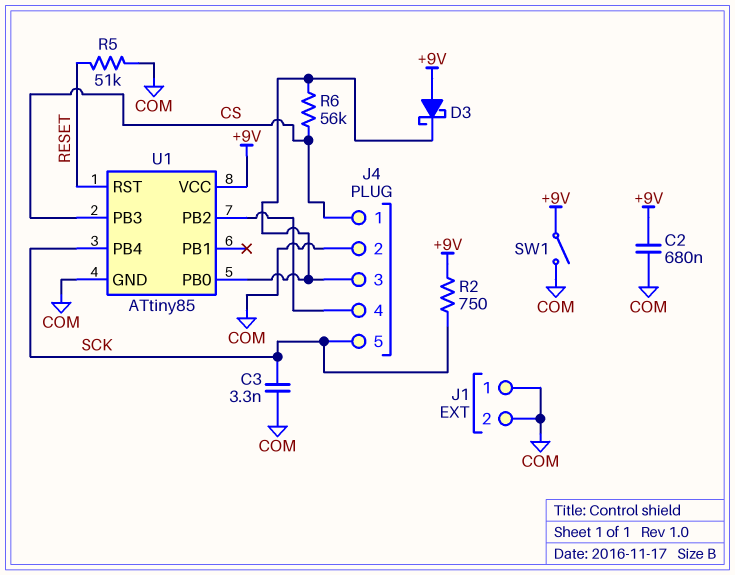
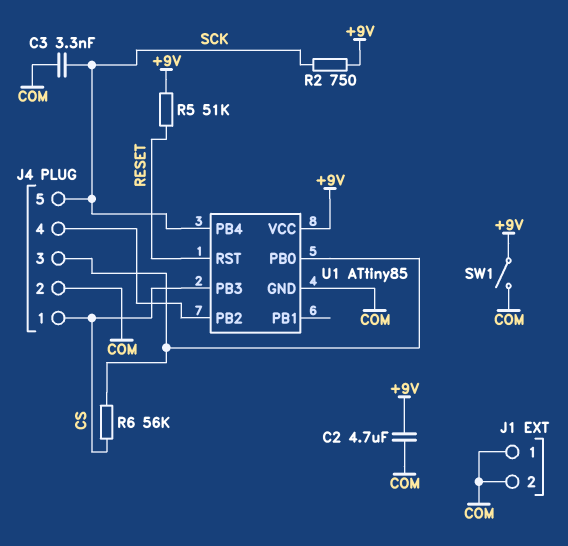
C2: 680nF (+9V, COM) -> 4.7uF (+9V, COM)
D3: schottky (A +9V, K J4/3) -> none
R5: 51k (COM, RESET) -> 51k (+9V, RESET)

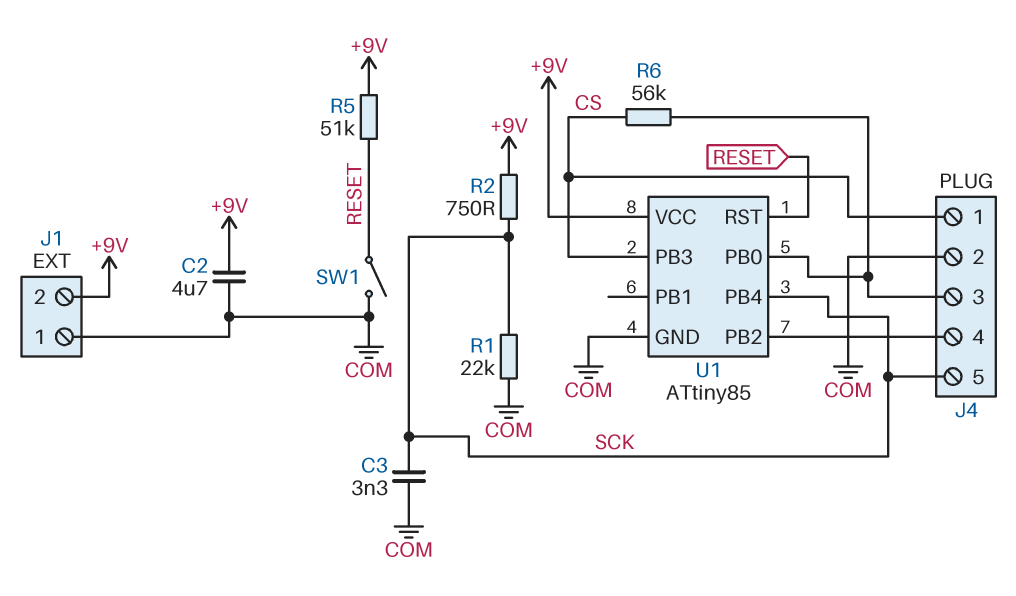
J1 pin 2: COM -> +9V
R1: none -> 22k (COM, SCK)
SW1: switch (+9V, COM) -> switch (COM, RESET)

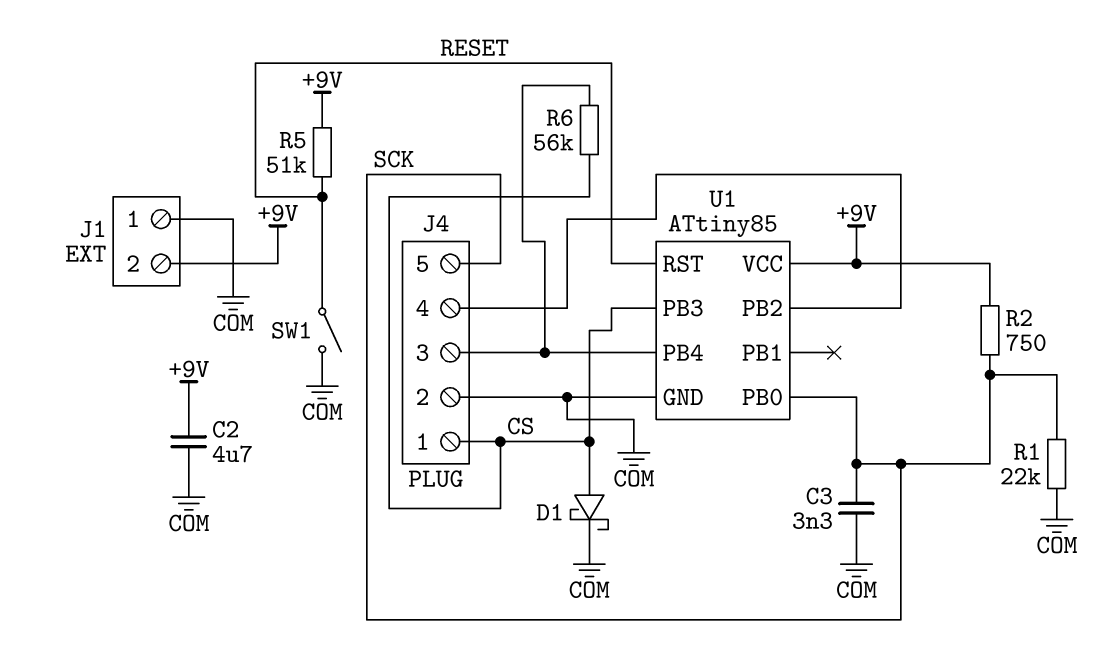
D1: none -> schottky (A CS, K COM)
U1 pin PB0: J4/3 -> SCK
U1 pin PB4: SCK -> J4/3

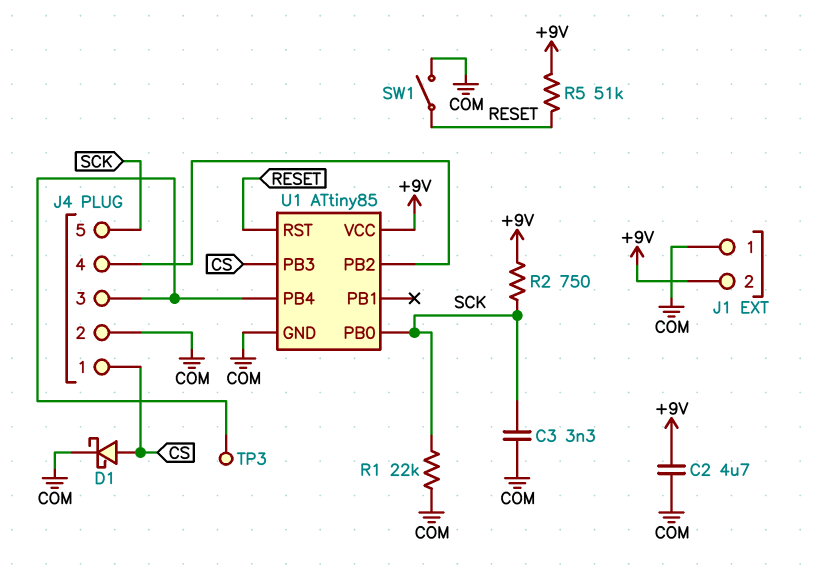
R6: 56k (CS, J4/3) -> none
TP3: none -> test point (J4/3)

